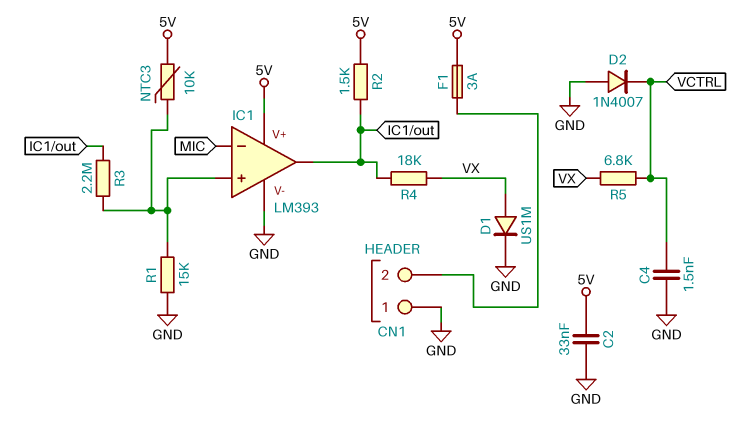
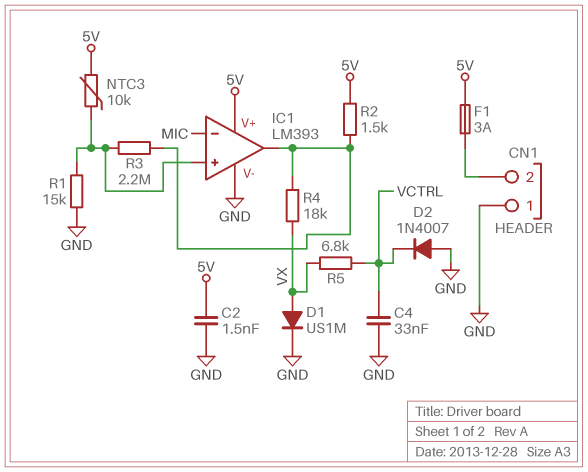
C2: 33nF (5V, GND) -> 1.5nF (5V, GND)
C4: 1.5nF (GND, VCTRL) -> 33nF (GND, VCTRL)

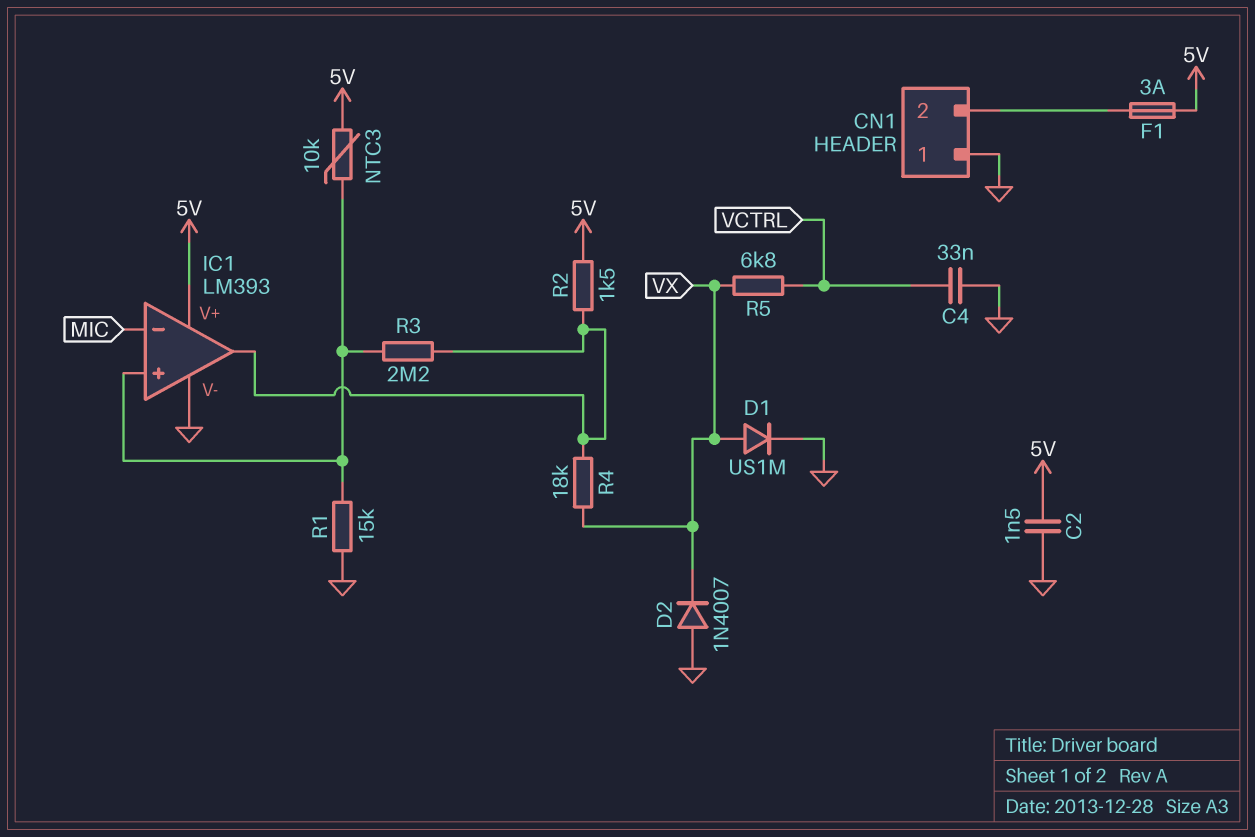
D2: diode 1N4007 (A GND, K VCTRL) -> diode 1N4007 (A GND, K VX)

